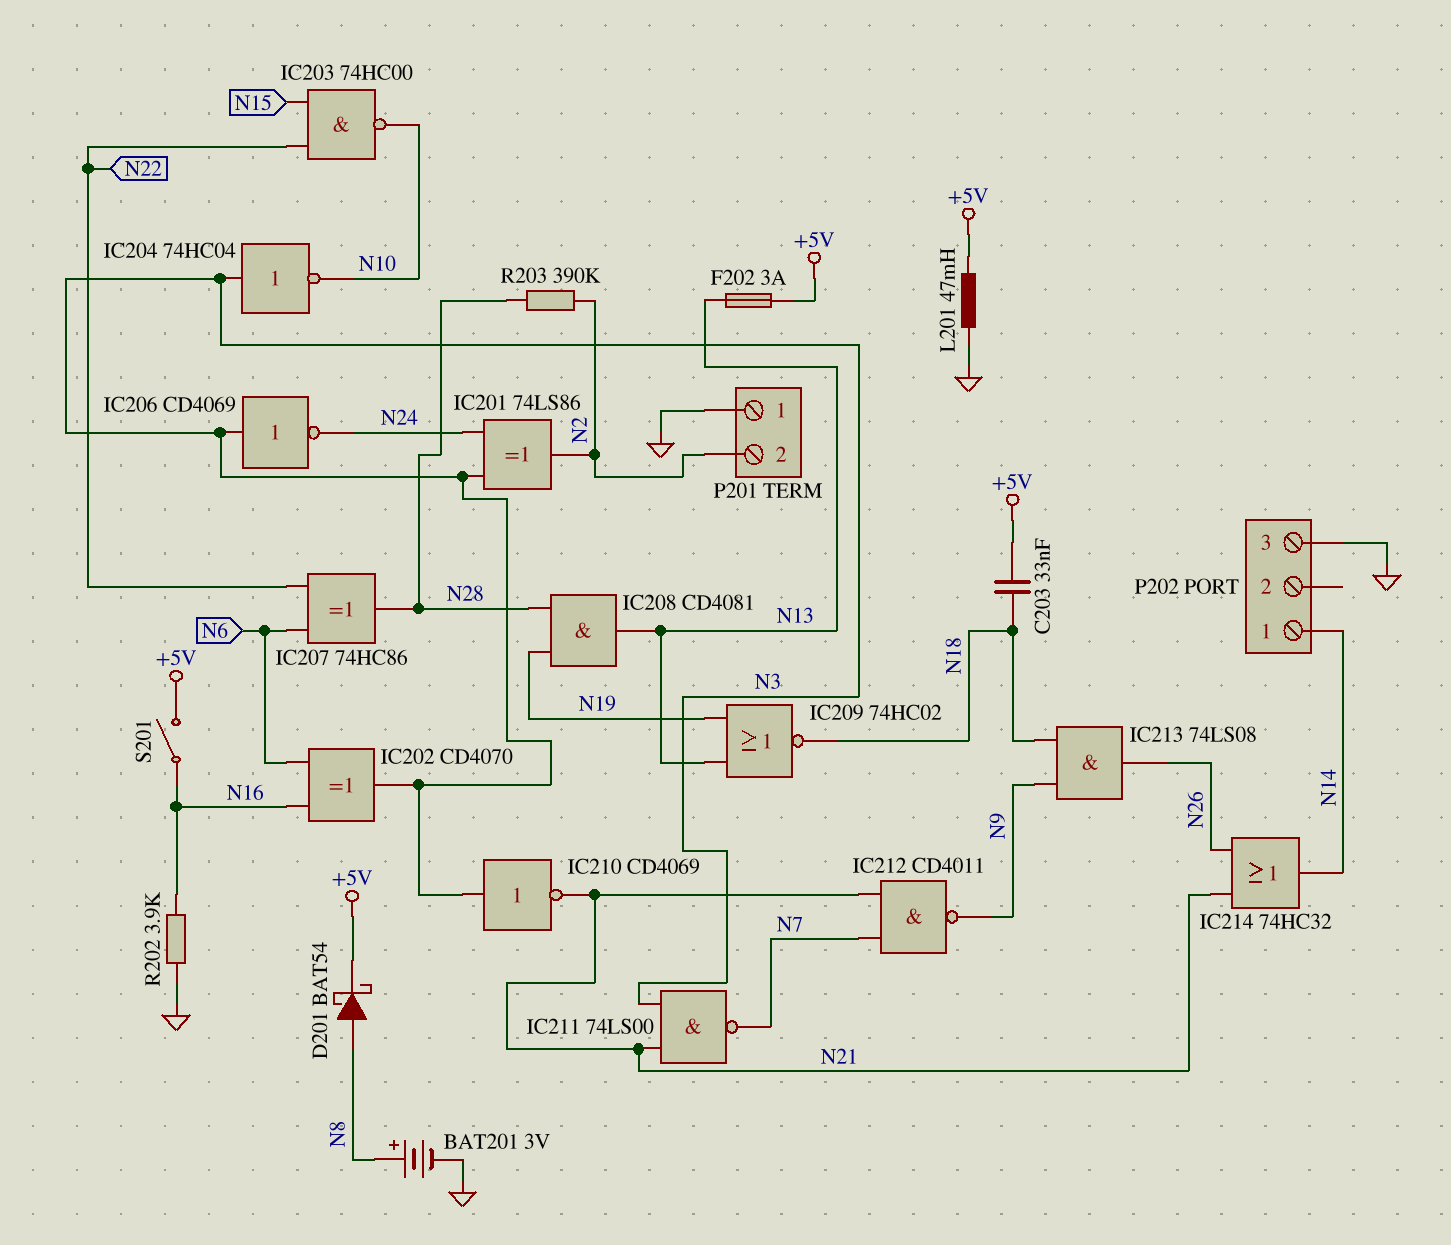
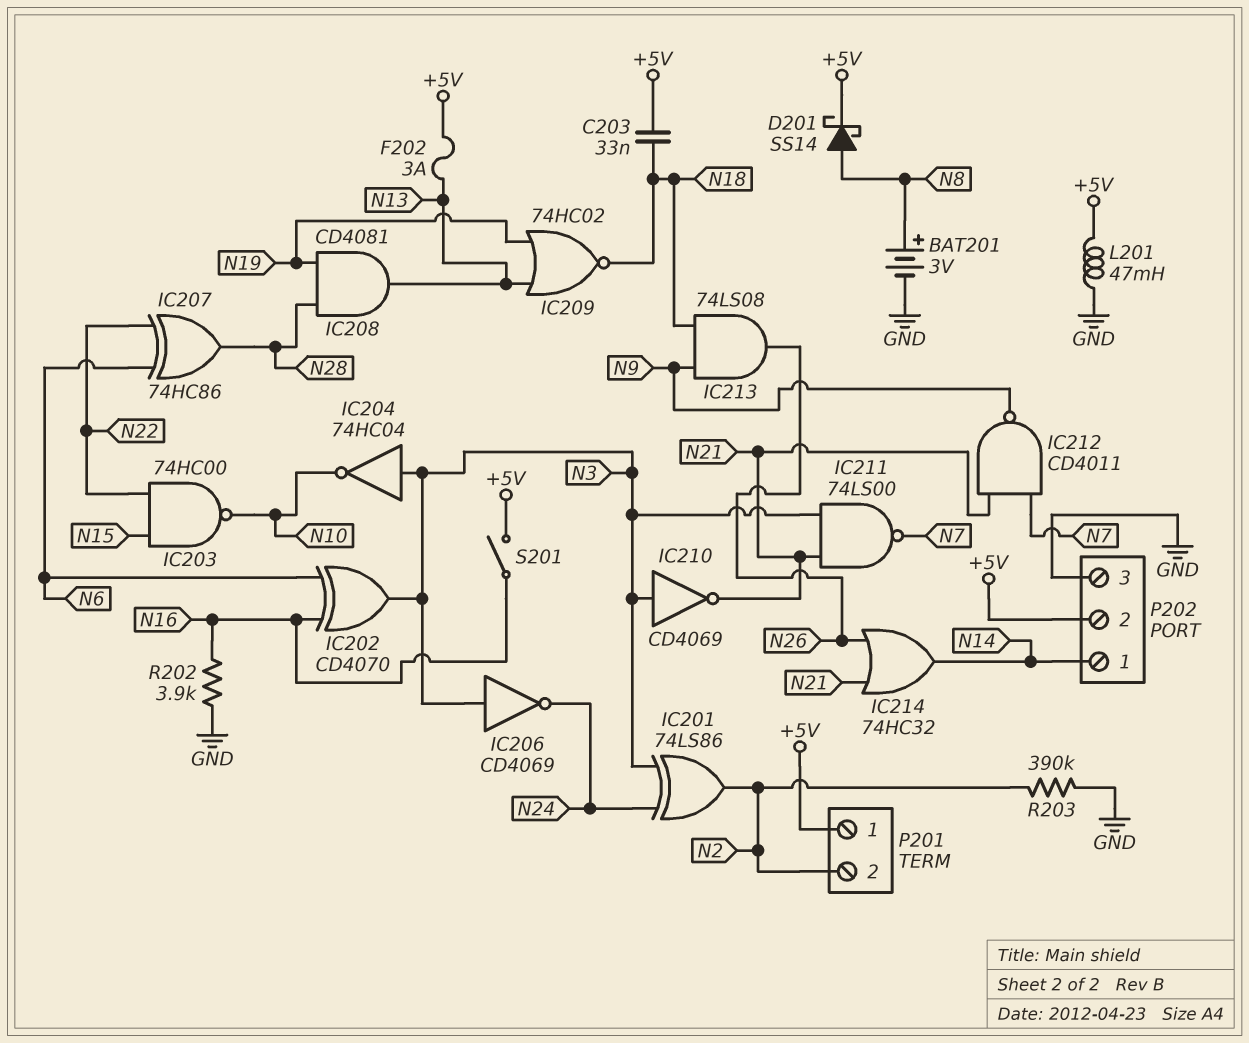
D201: schottky BAT54 (A N8, K +5V) -> schottky SS14 (A N8, K +5V)
P201 pin 1: GND -> +5V
P202 pin 2: none -> +5V
R203: 390k (N2, N28) -> 390k (GND, N2)

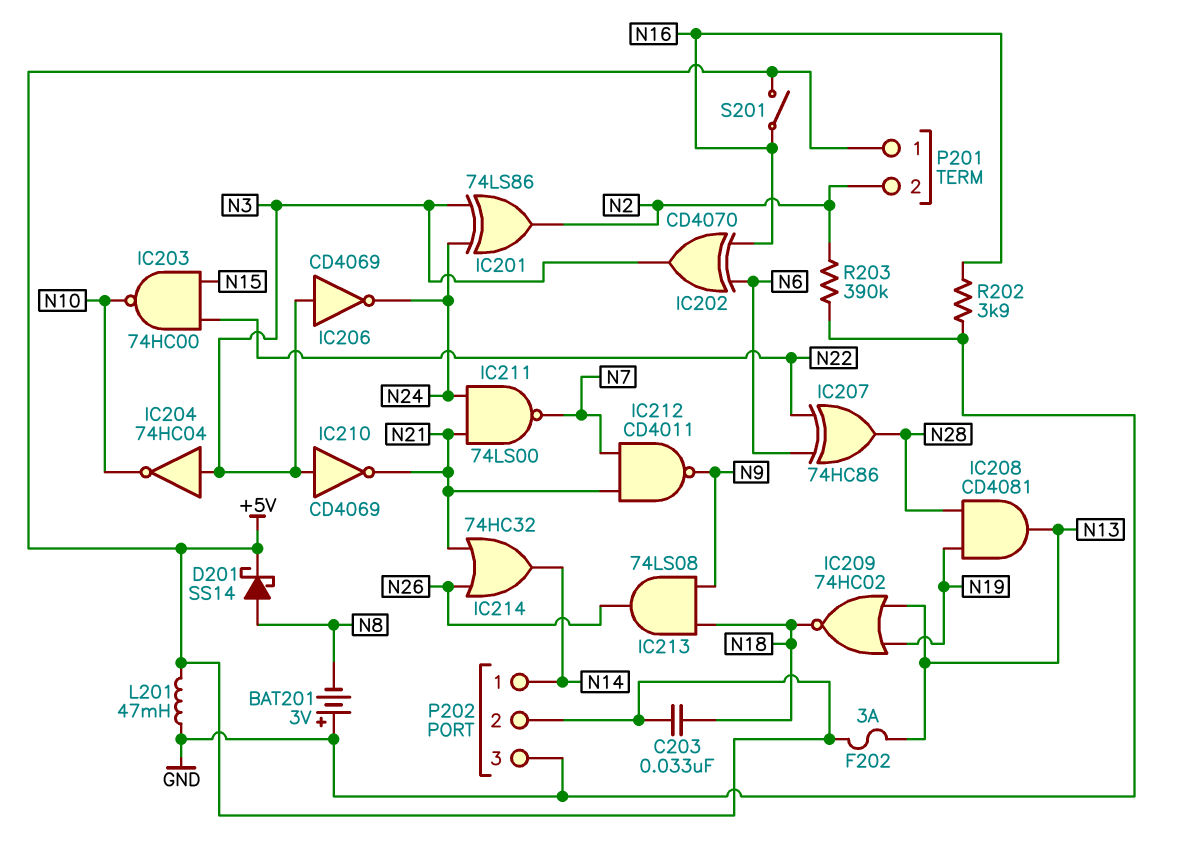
BAT201: 3V (plus N8, minus GND) -> 3V (plus GND, minus N8)
IC211: NAND 74LS00 (in N3, in N21, out N7) -> NAND 74LS00 (in N21, in N24, out N7)

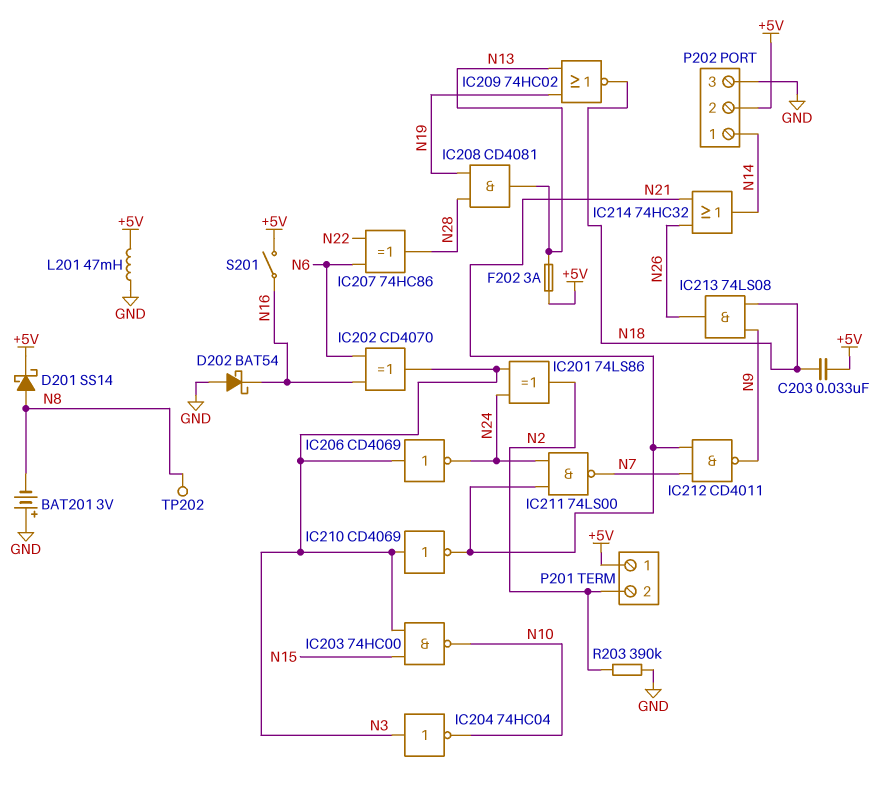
D202: none -> schottky BAT54 (A GND, K N16)
IC203: NAND 74HC00 (in N15, in N22, out N10) -> NAND 74HC00 (in N3, in N15, out N10)
R202: 3.9k (GND, N16) -> none
TP202: none -> test point (N8)

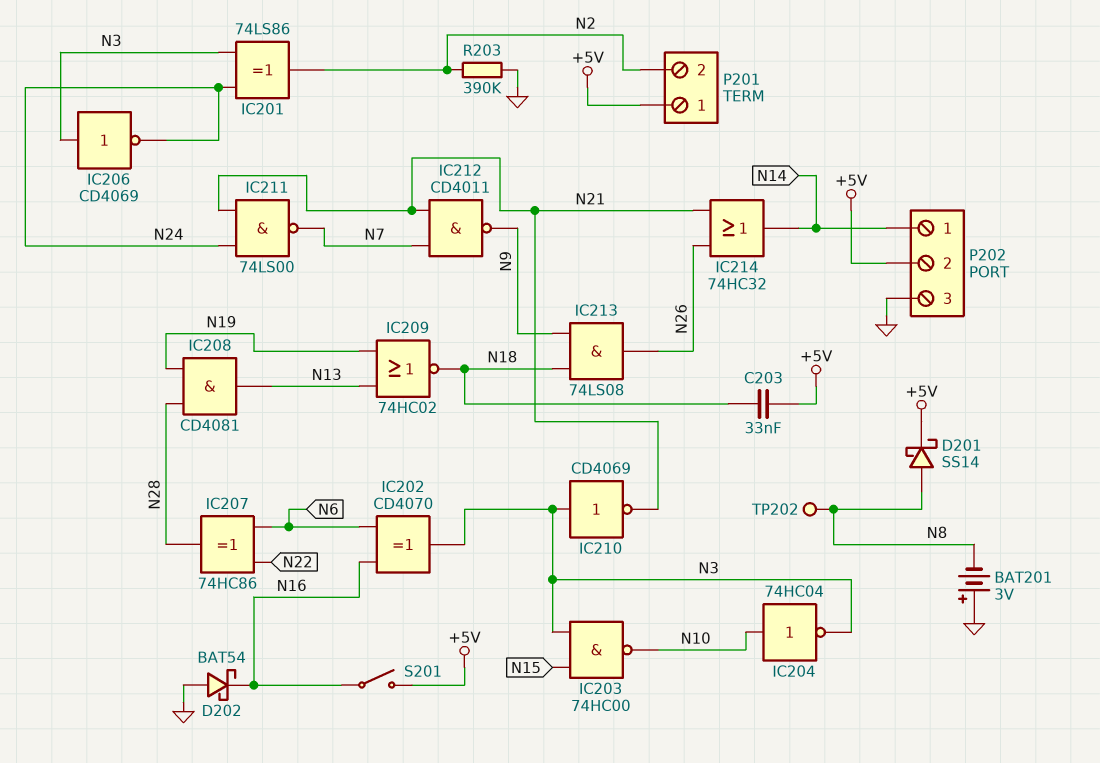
F202: 3A (+5V, N13) -> none
IC204: NOT 74HC04 (in N3, out N10) -> NOT 74HC04 (in N10, out N3)
L201: 47mH (+5V, GND) -> none

